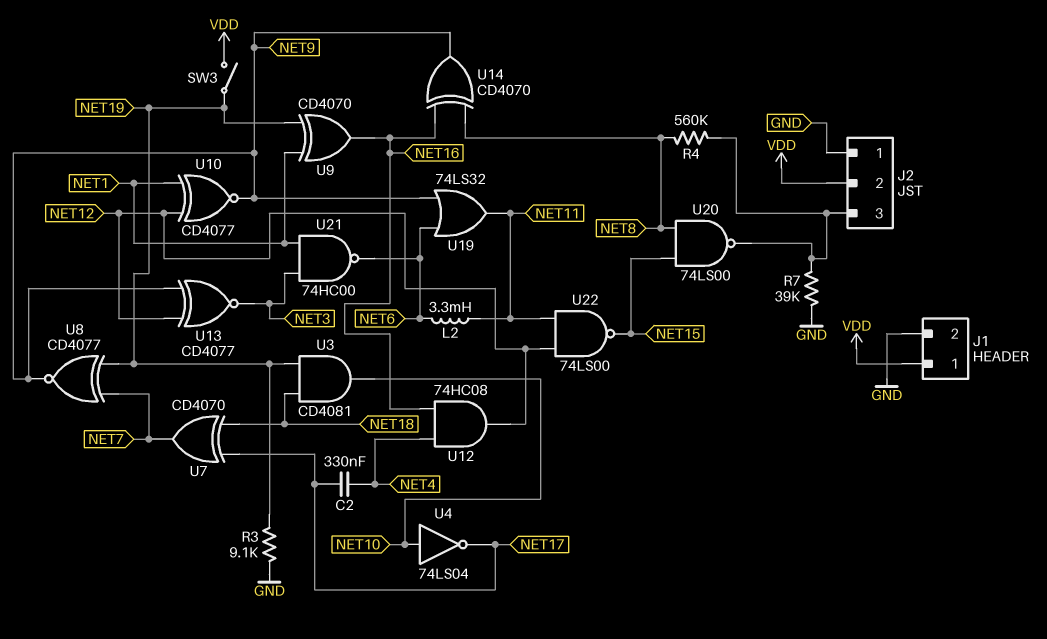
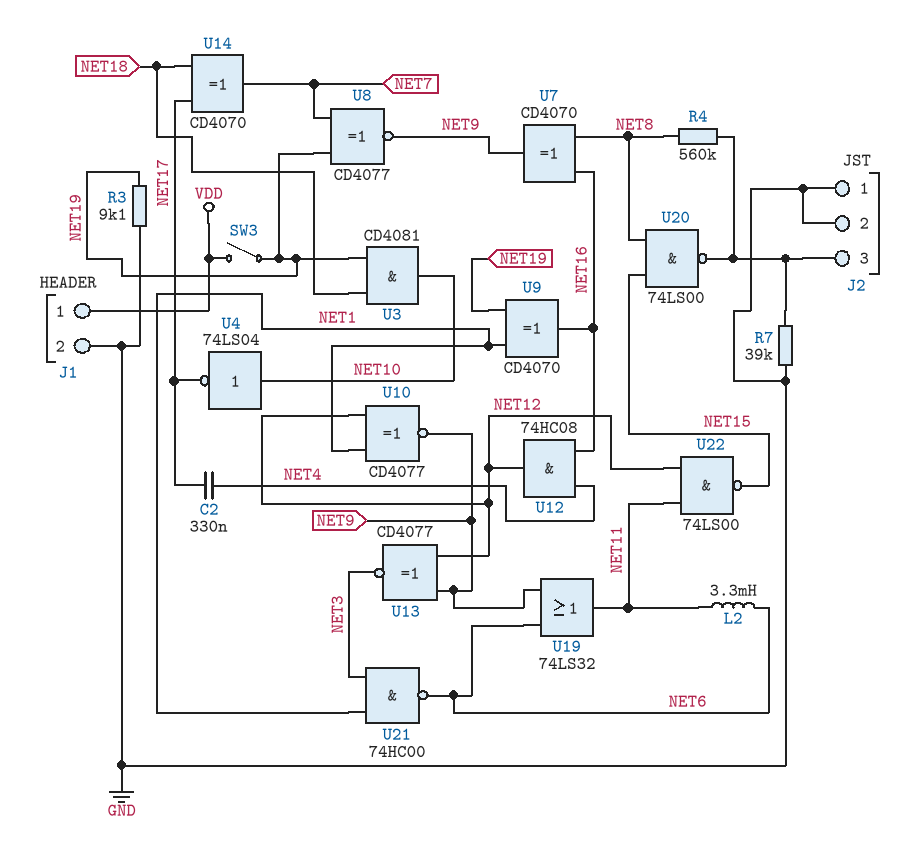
J2 pin 2: VDD -> GND
U7: XOR CD4070 (in NET17, in NET18, out NET7) -> XOR CD4070 (in NET8, in NET16, out NET9)
U14: XOR CD4070 (in NET8, in NET16, out NET9) -> XOR CD4070 (in NET17, in NET18, out NET7)

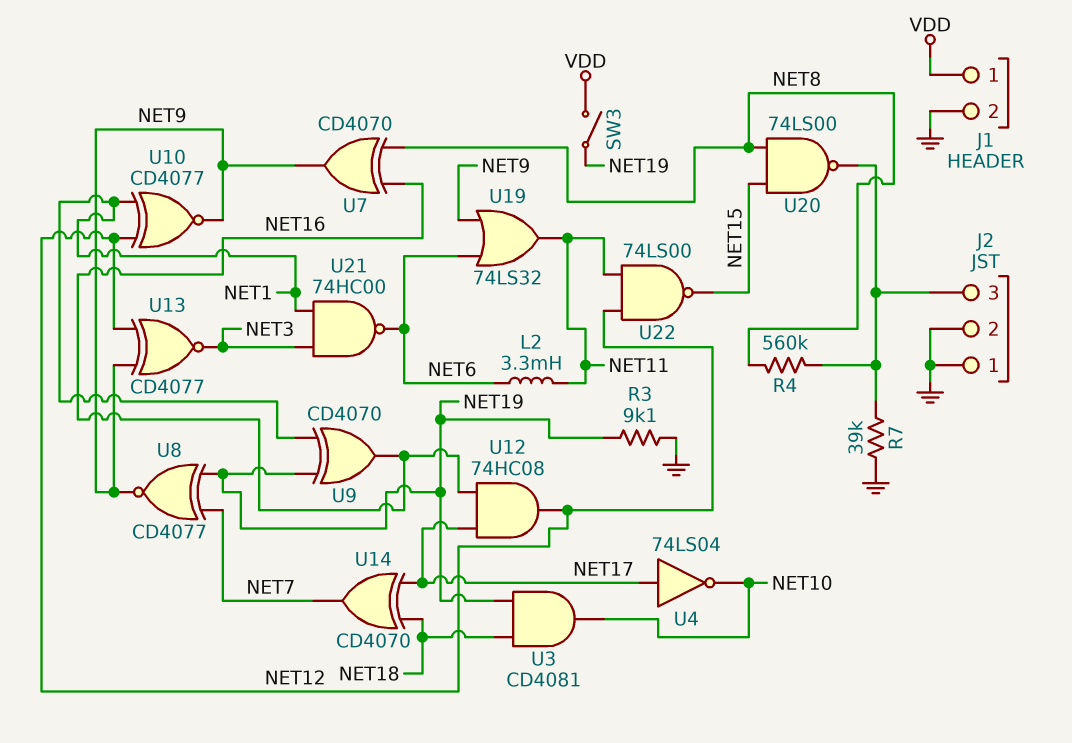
C2: 330nF (NET4, NET17) -> none
U4: NOT 74LS04 (in NET10, out NET17) -> NOT 74LS04 (in NET17, out NET10)
U12: AND 74HC08 (in NET4, in NET16, out NET12) -> AND 74HC08 (in NET16, in NET17, out NET12)

